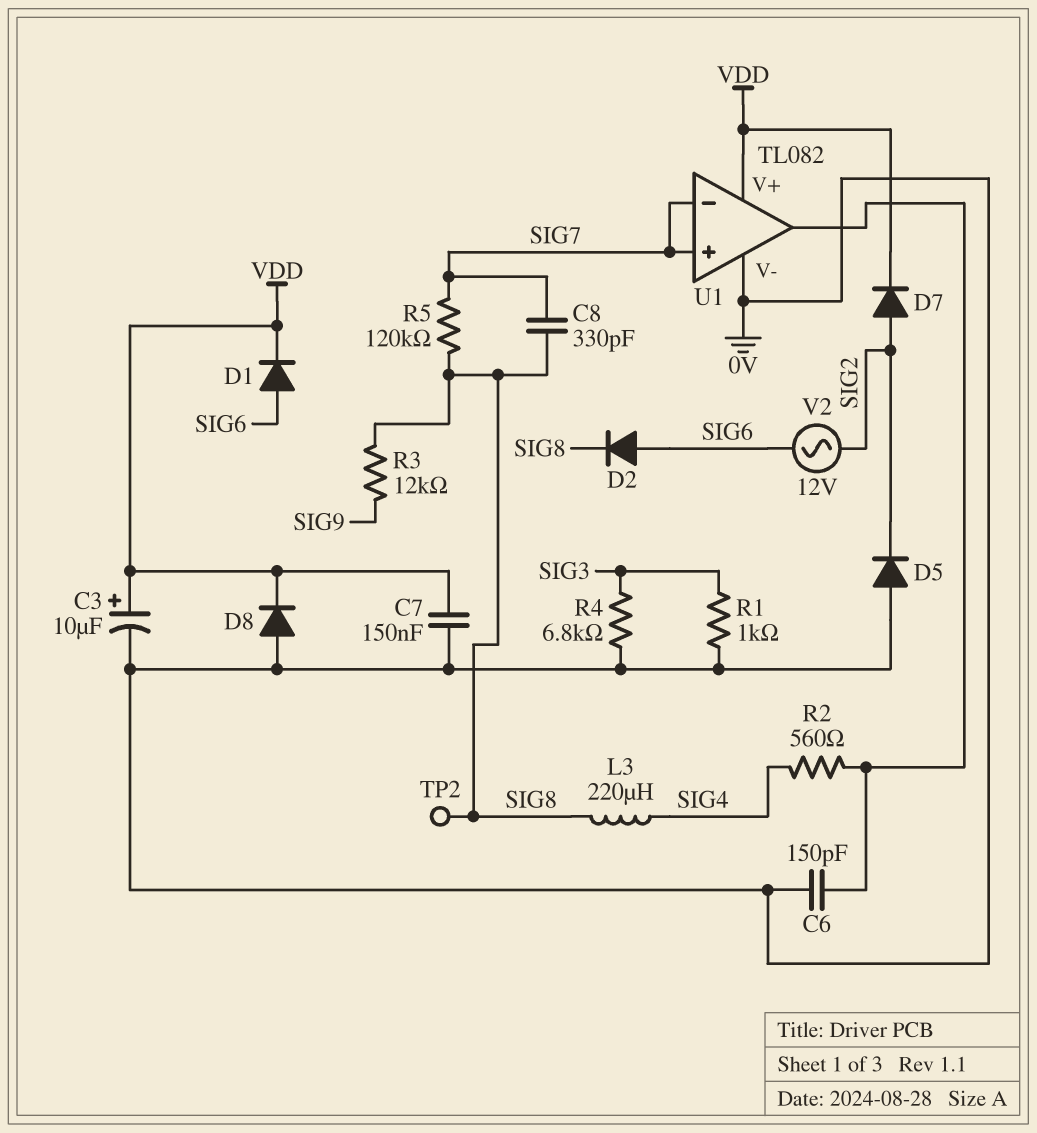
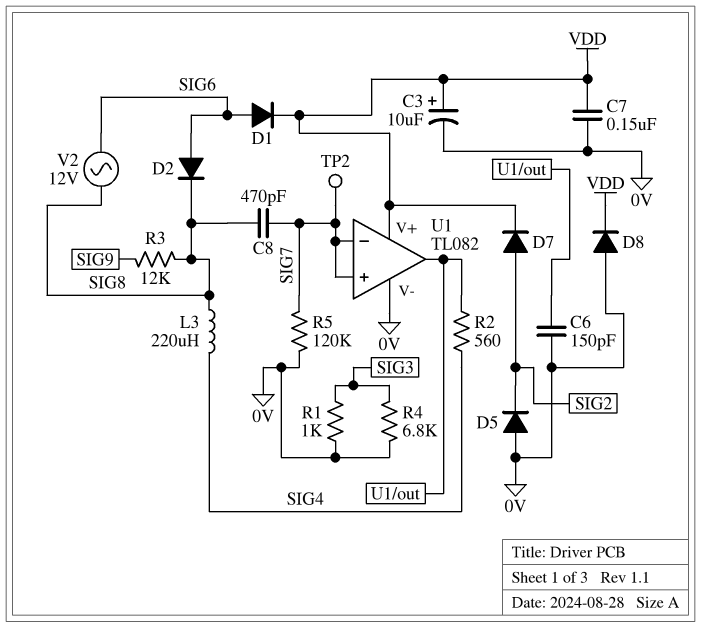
C8: 330pF (SIG7, SIG8) -> 470pF (SIG7, SIG8)
R5: 120k (SIG7, SIG8) -> 120k (0V, SIG7)
TP2: test point (SIG8) -> test point (SIG7)
V2: AC 12V (SIG2, SIG6) -> AC 12V (SIG6, SIG8)

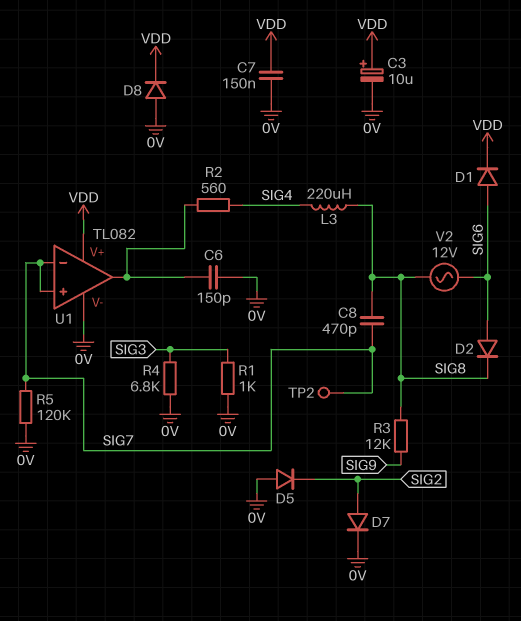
D7: diode (A SIG2, K VDD) -> diode (A SIG2, K 0V)

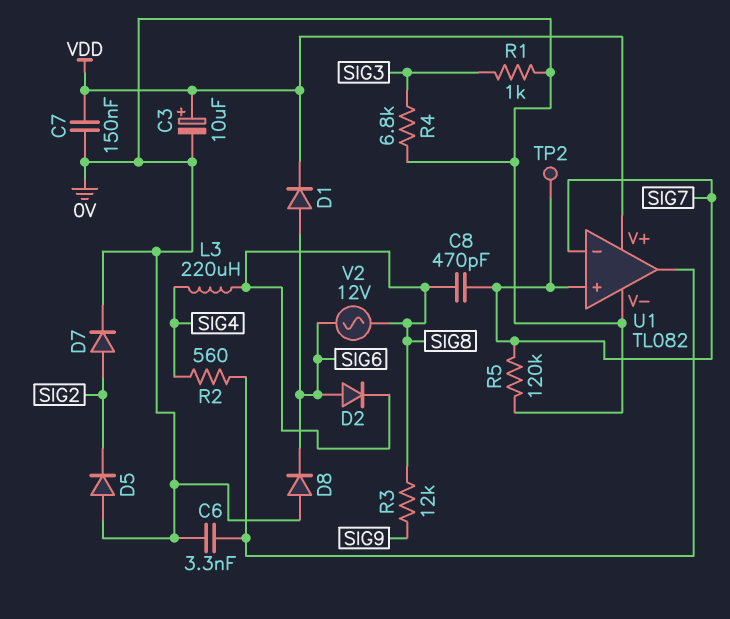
C6: 150pF (0V, U1/out) -> 3.3nF (0V, U1/out)
D8: diode (A 0V, K VDD) -> diode (A 0V, K SIG6)

